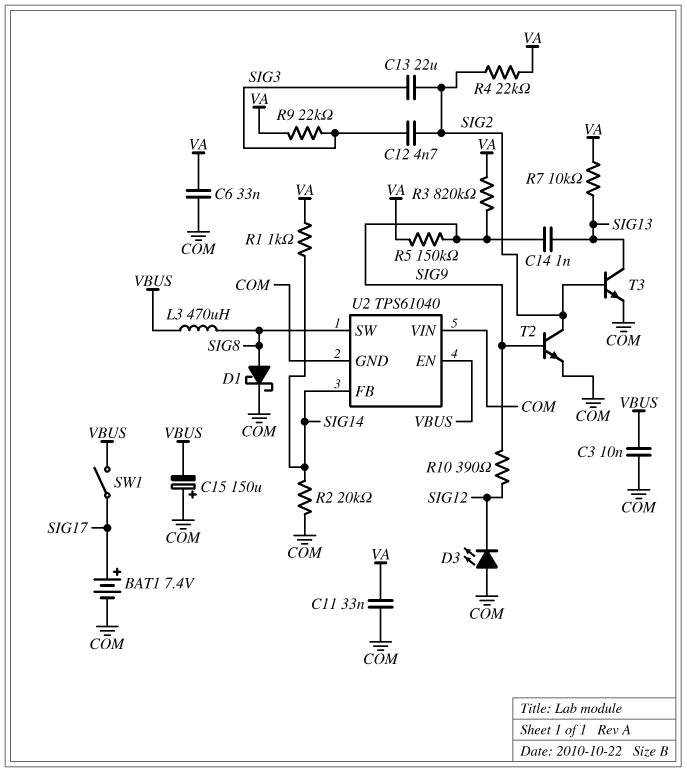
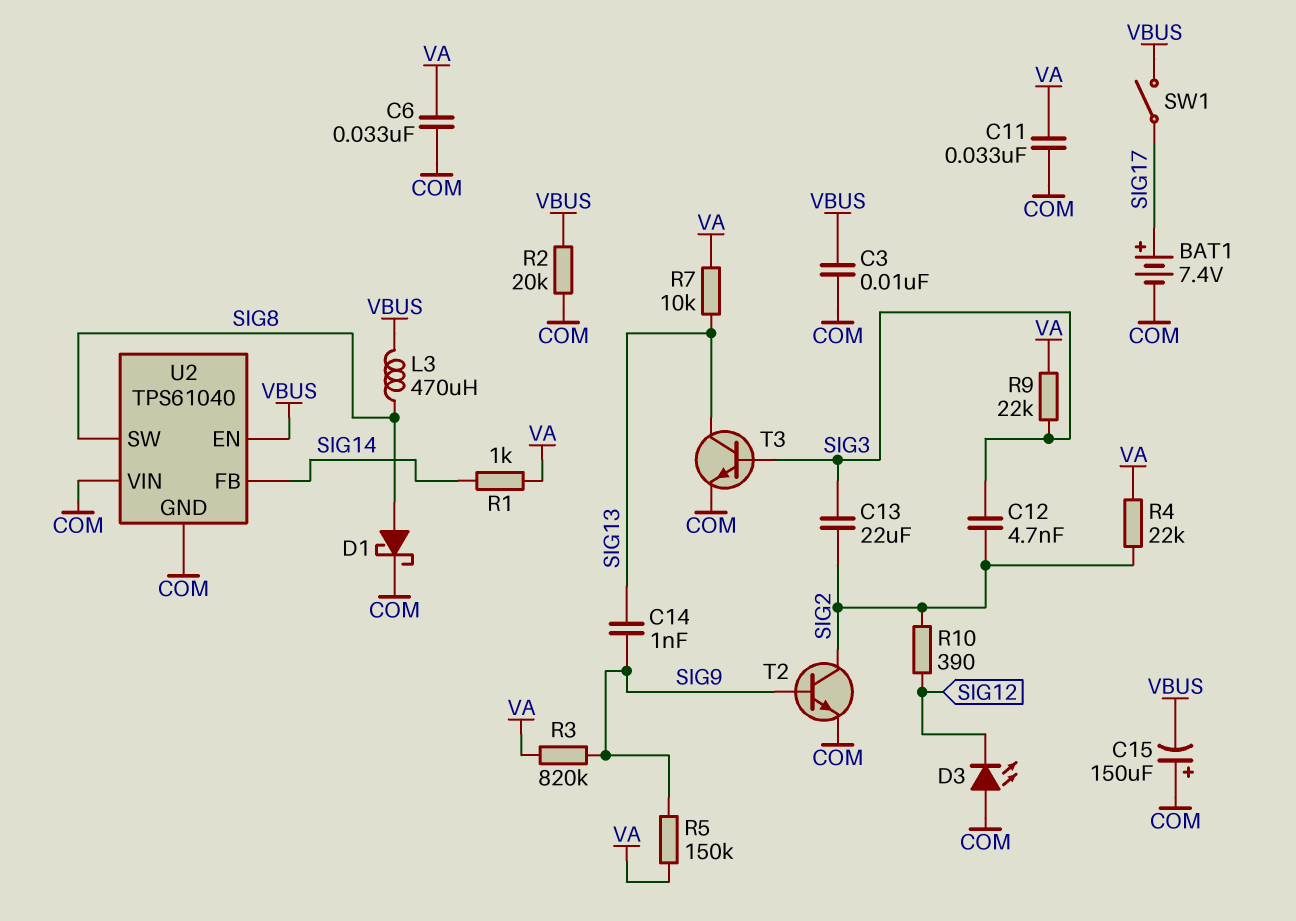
R2: 20k (COM, SIG14) -> 20k (COM, VBUS)
R10: 390 (SIG9, SIG12) -> 390 (SIG2, SIG12)
T3: NPN (B SIG2, C SIG13, E COM) -> NPN (B SIG3, C SIG13, E COM)

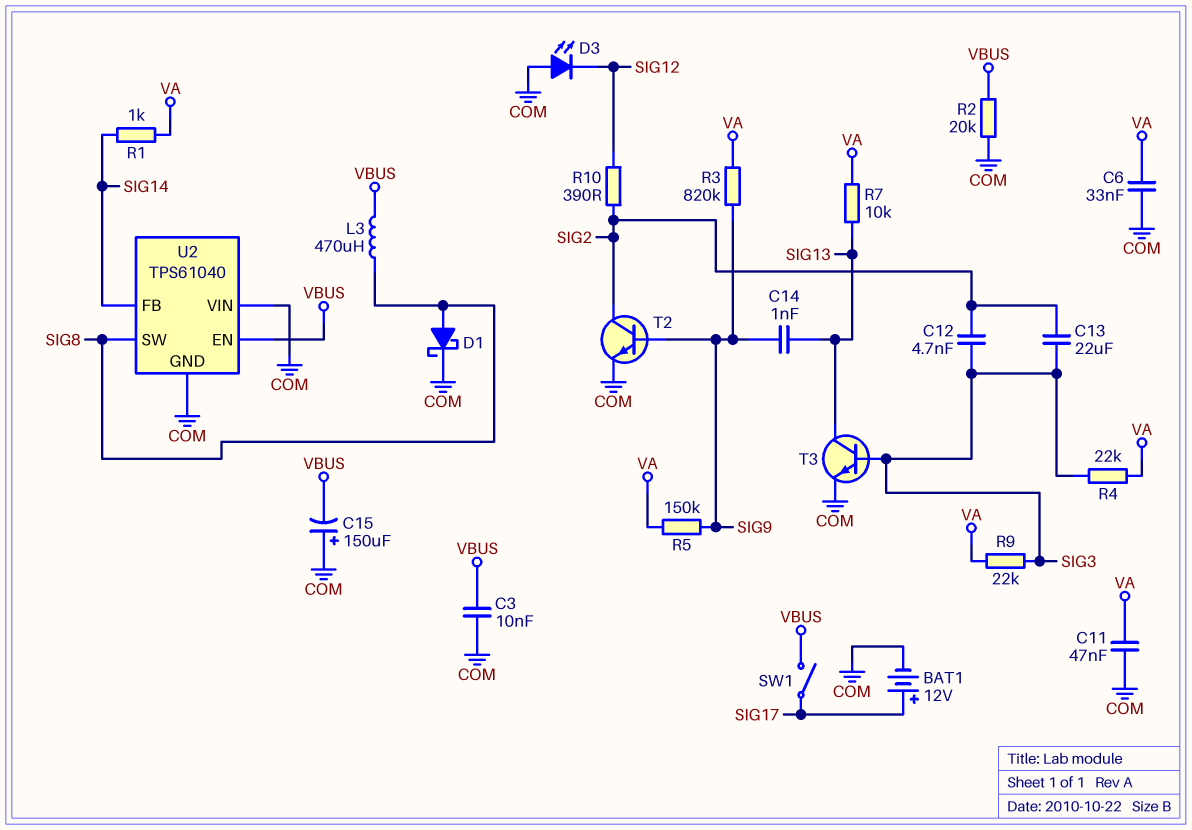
BAT1: 7.4V (plus SIG17, minus COM) -> 12V (plus SIG17, minus COM)
C11: 33nF (COM, VA) -> 47nF (COM, VA)
R4: 22k (SIG2, VA) -> 22k (SIG3, VA)

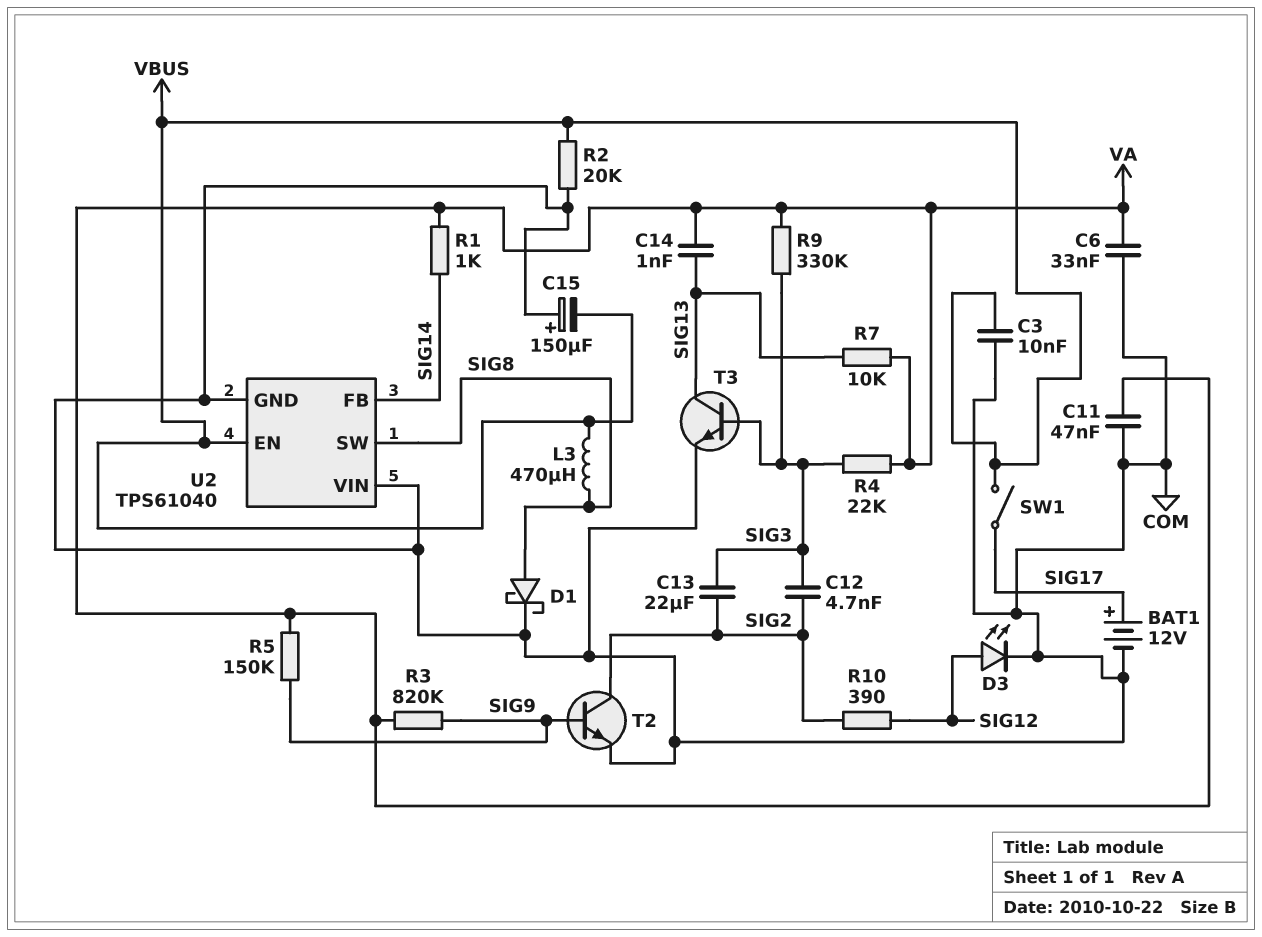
C14: 1nF (SIG9, SIG13) -> 1nF (SIG13, VA)
D3: LED (A COM, K SIG12) -> LED (A SIG12, K COM)
R9: 22k (SIG3, VA) -> 330k (SIG3, VA)

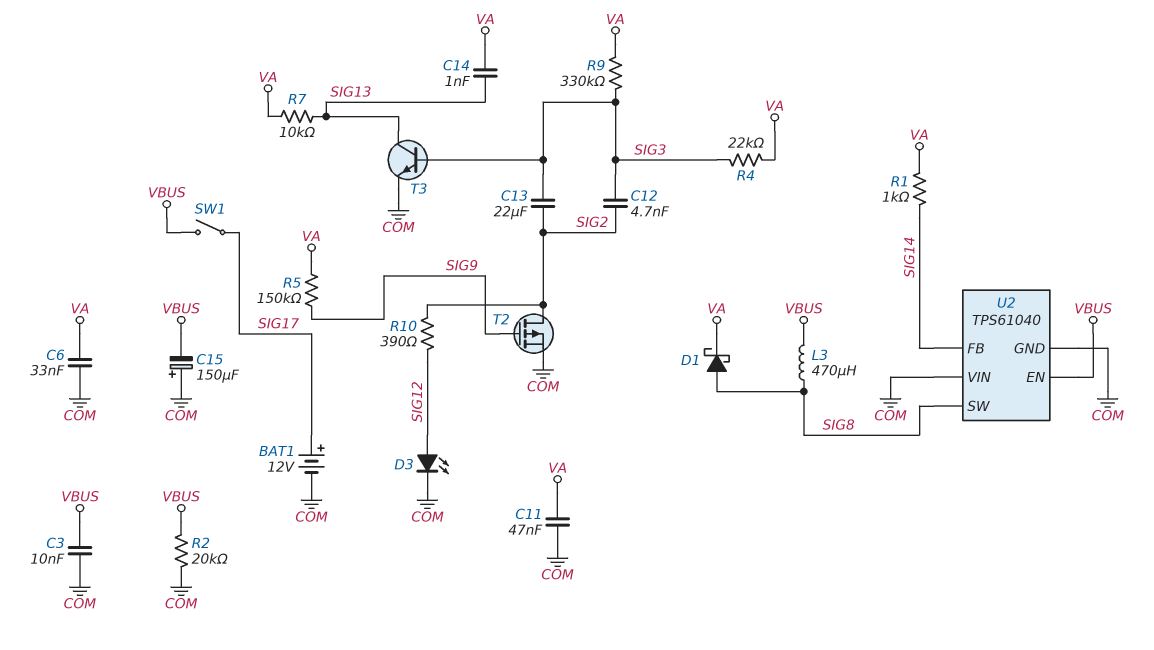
D1: schottky (A SIG8, K COM) -> schottky (A SIG8, K VA)
R3: 820k (SIG9, VA) -> none
T2: NPN (B SIG9, C SIG2, E COM) -> PMOS (G SIG9, D SIG2, S COM)

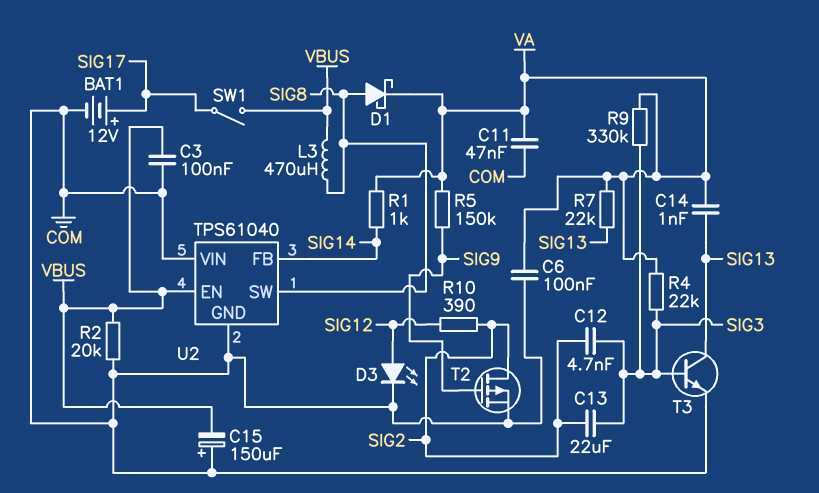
C3: 10nF (COM, VBUS) -> 100nF (COM, VBUS)
C6: 33nF (COM, VA) -> 100nF (COM, VA)
R7: 10k (SIG13, VA) -> 22k (SIG13, VA)

